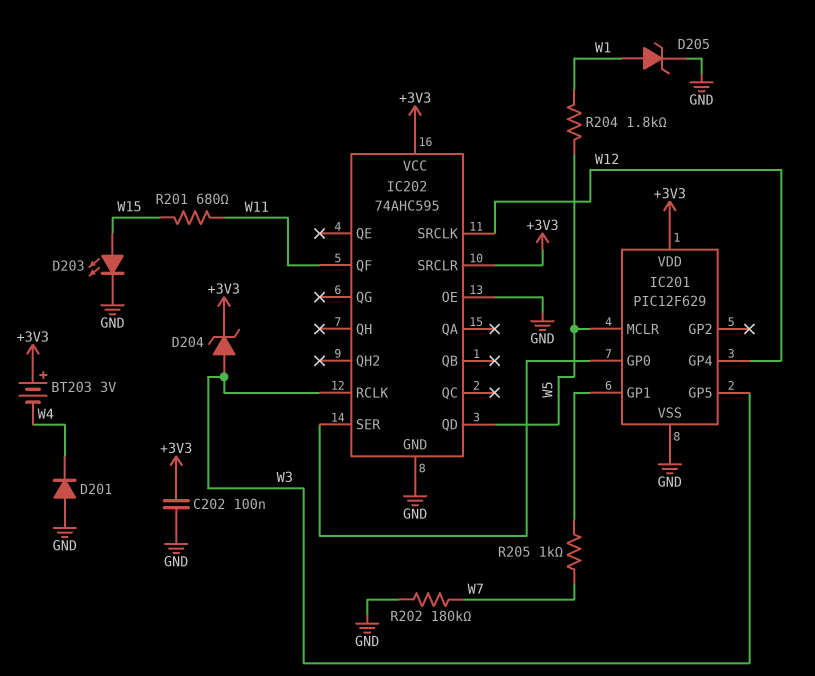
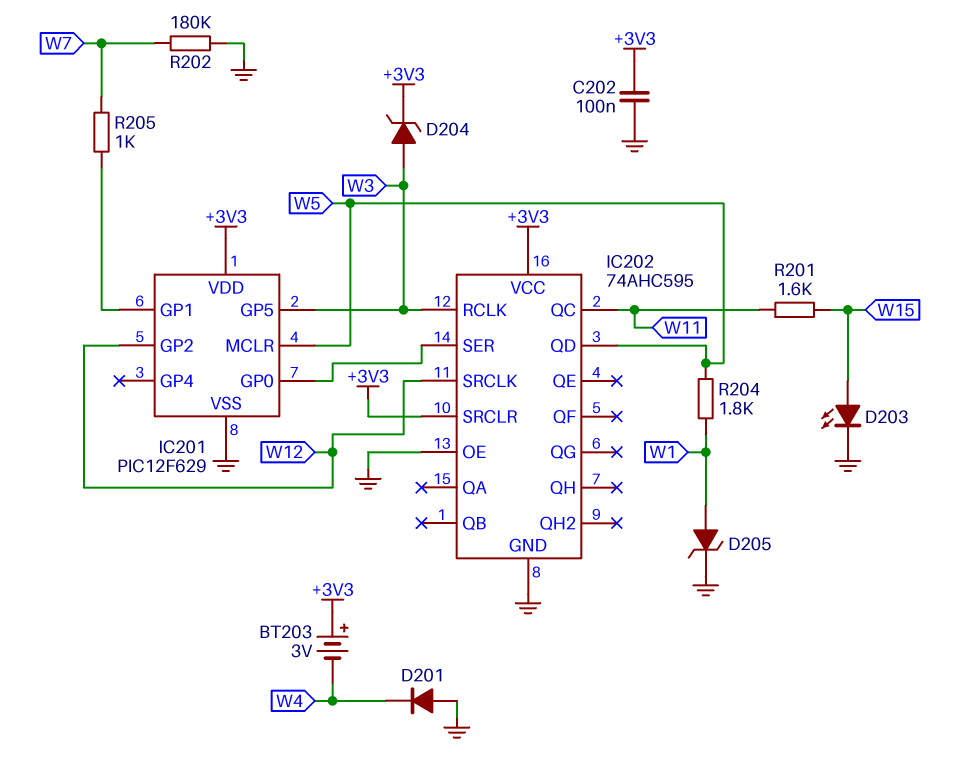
IC201 pin GP2: none -> W12
IC201 pin GP4: W12 -> none
IC202 pin QC: none -> W11
IC202 pin QF: W11 -> none
R201: 680 (W11, W15) -> 1.6k (W11, W15)

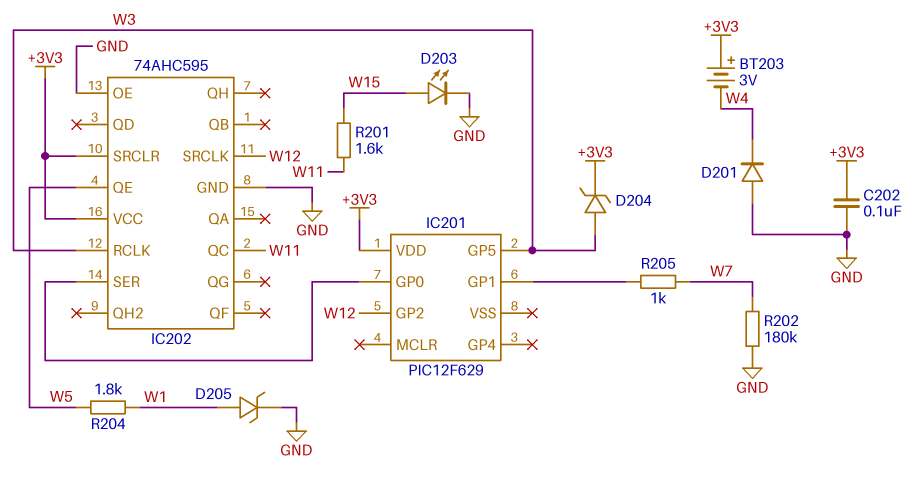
IC201 pin MCLR: W5 -> none
IC201 pin VSS: GND -> none
IC202 pin QD: W5 -> none
IC202 pin QE: none -> W5

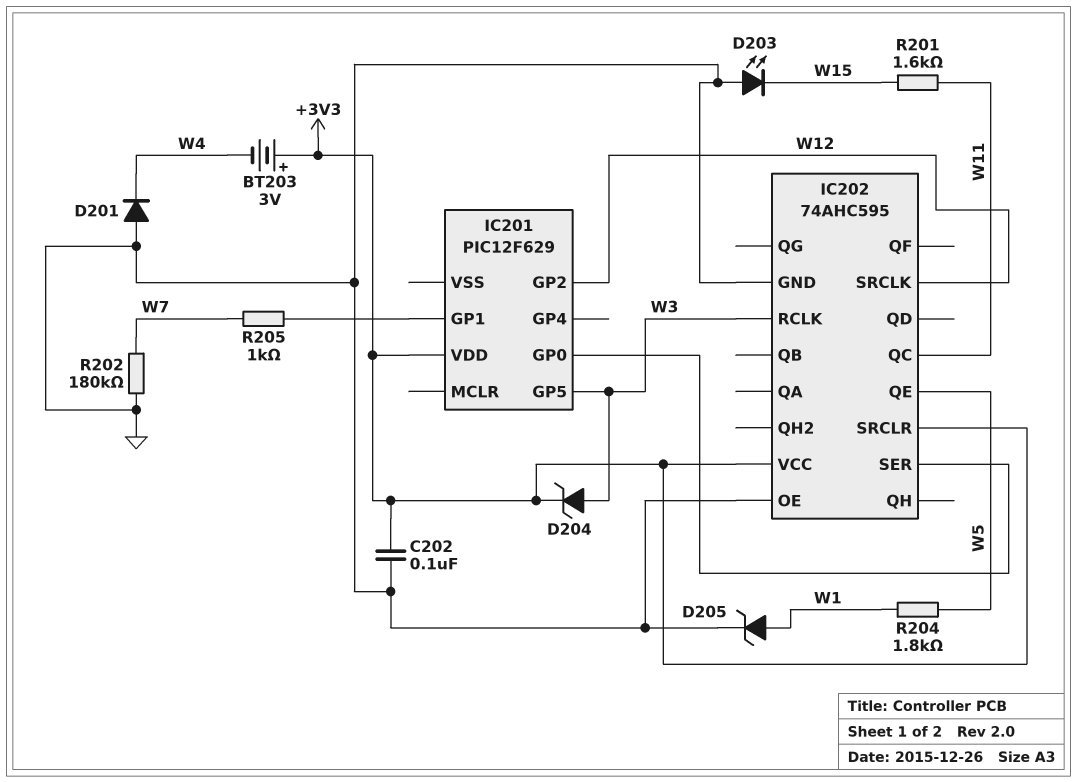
D203: LED (A W15, K GND) -> LED (A GND, K W15)

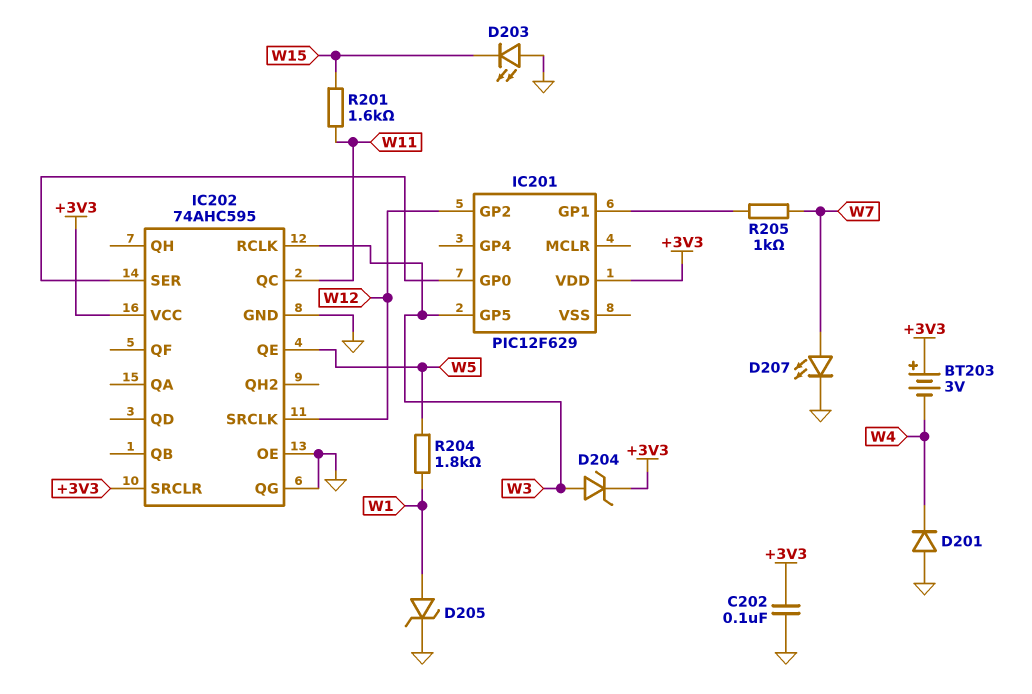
D207: none -> LED (A W7, K GND)
IC202 pin QG: none -> GND
R202: 180k (GND, W7) -> none

